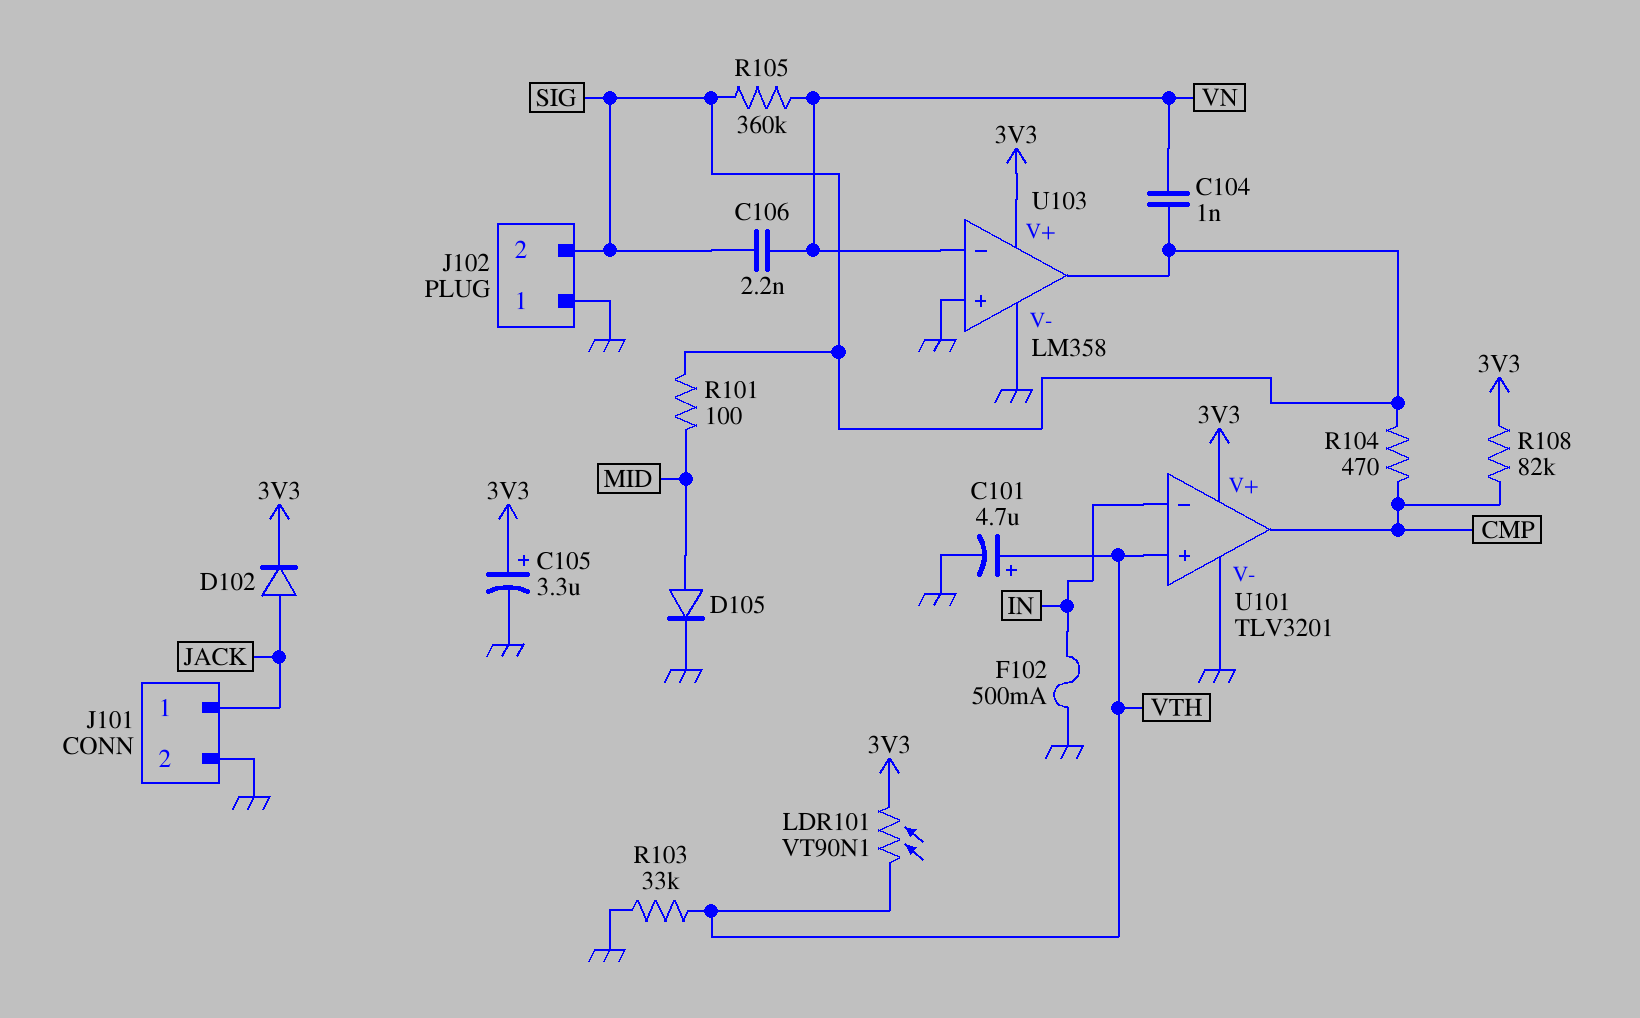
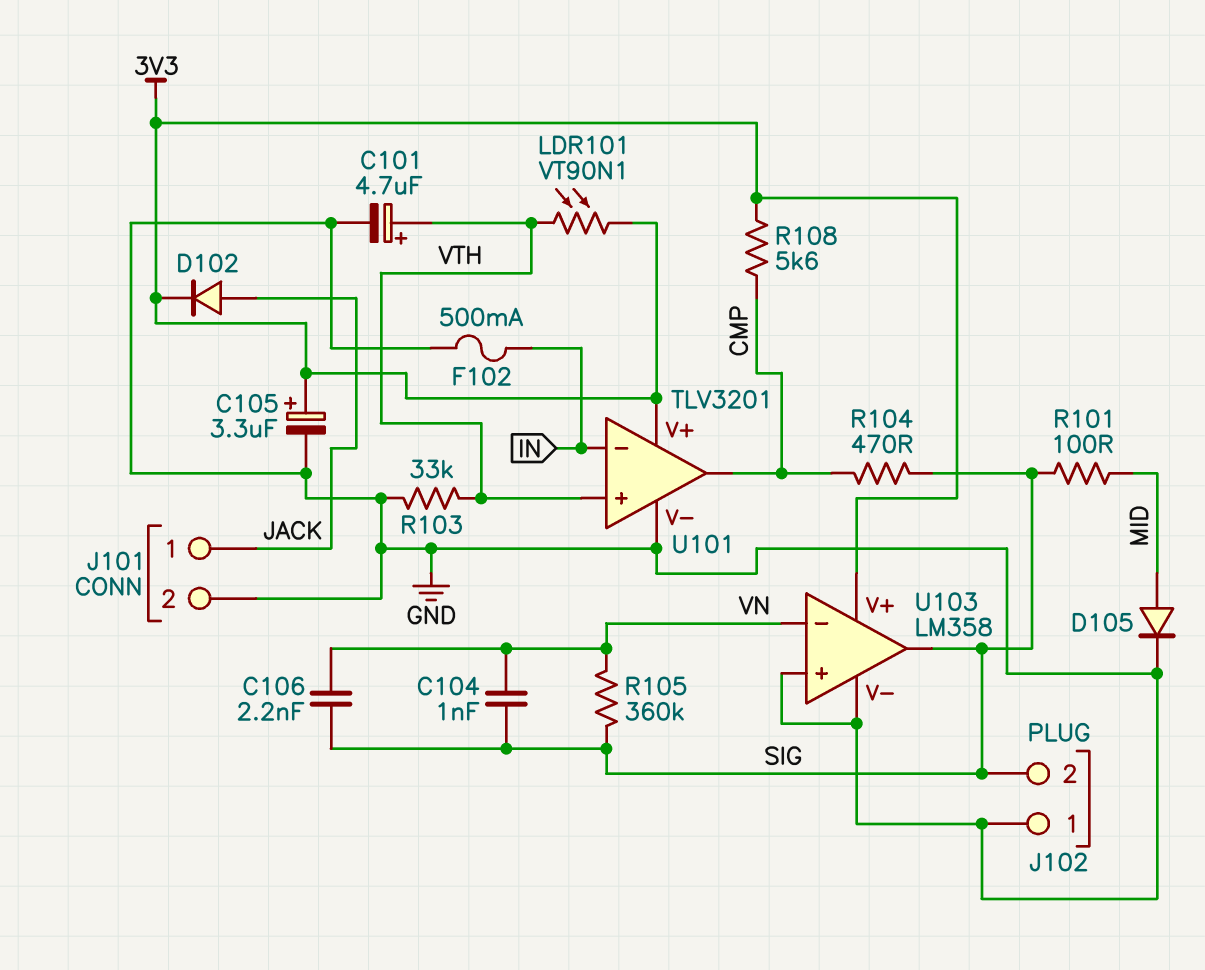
R108: 82k (3V3, CMP) -> 5.6k (3V3, CMP)

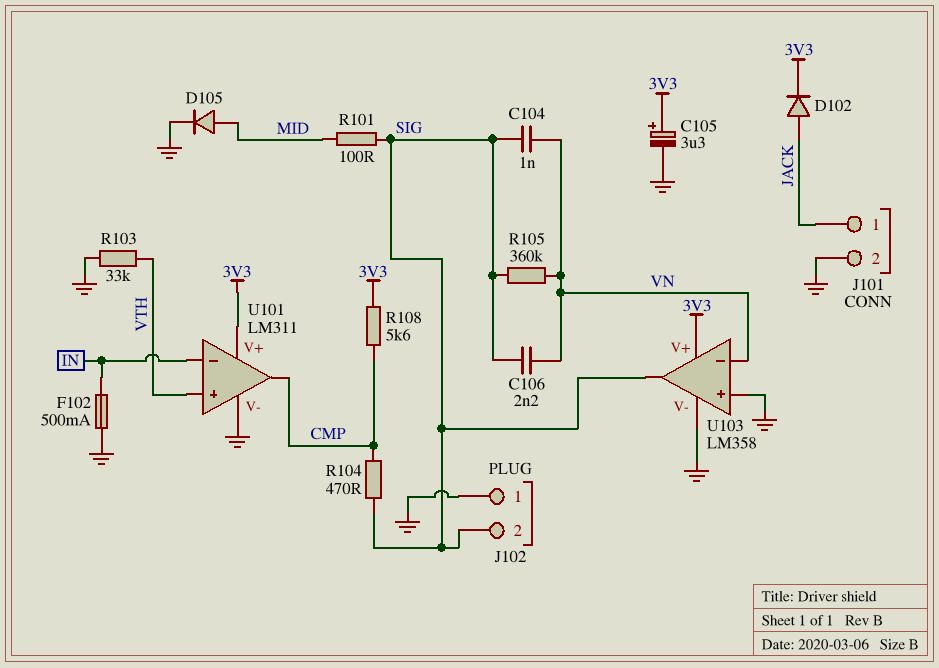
C101: 4.7uF (plus VTH, minus GND) -> none
LDR101: VT90N1 (3V3, VTH) -> none
U101: TLV3201 -> LM311

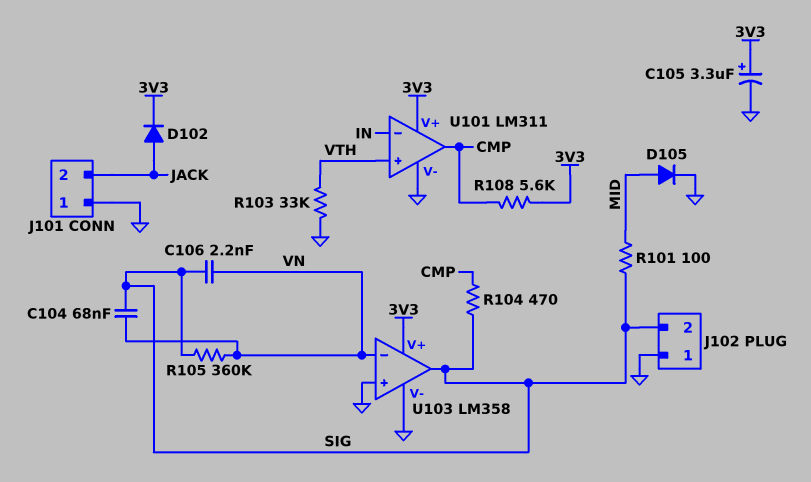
C104: 1nF (SIG, VN) -> 68nF (SIG, VN)
F102: 500mA (GND, IN) -> none
J101 pin 1: JACK -> GND
J101 pin 2: GND -> JACK

